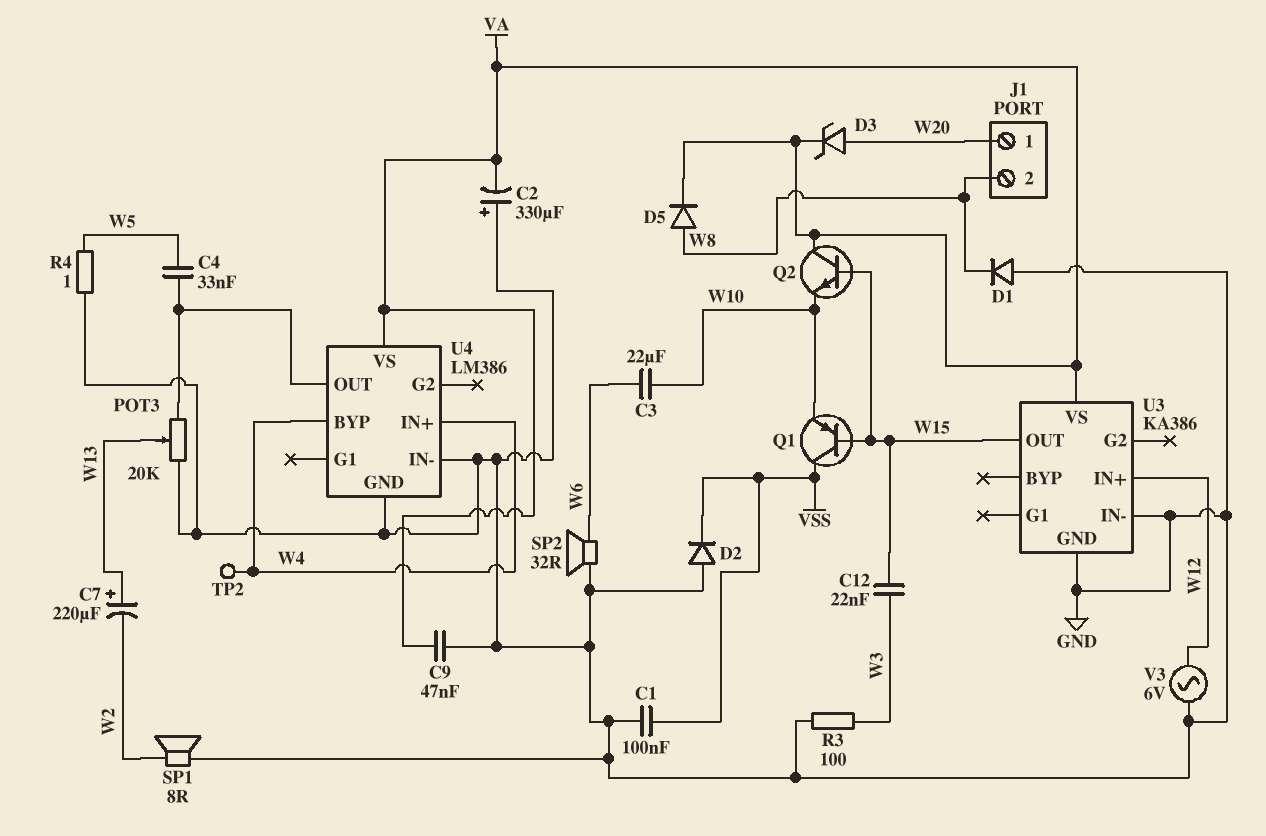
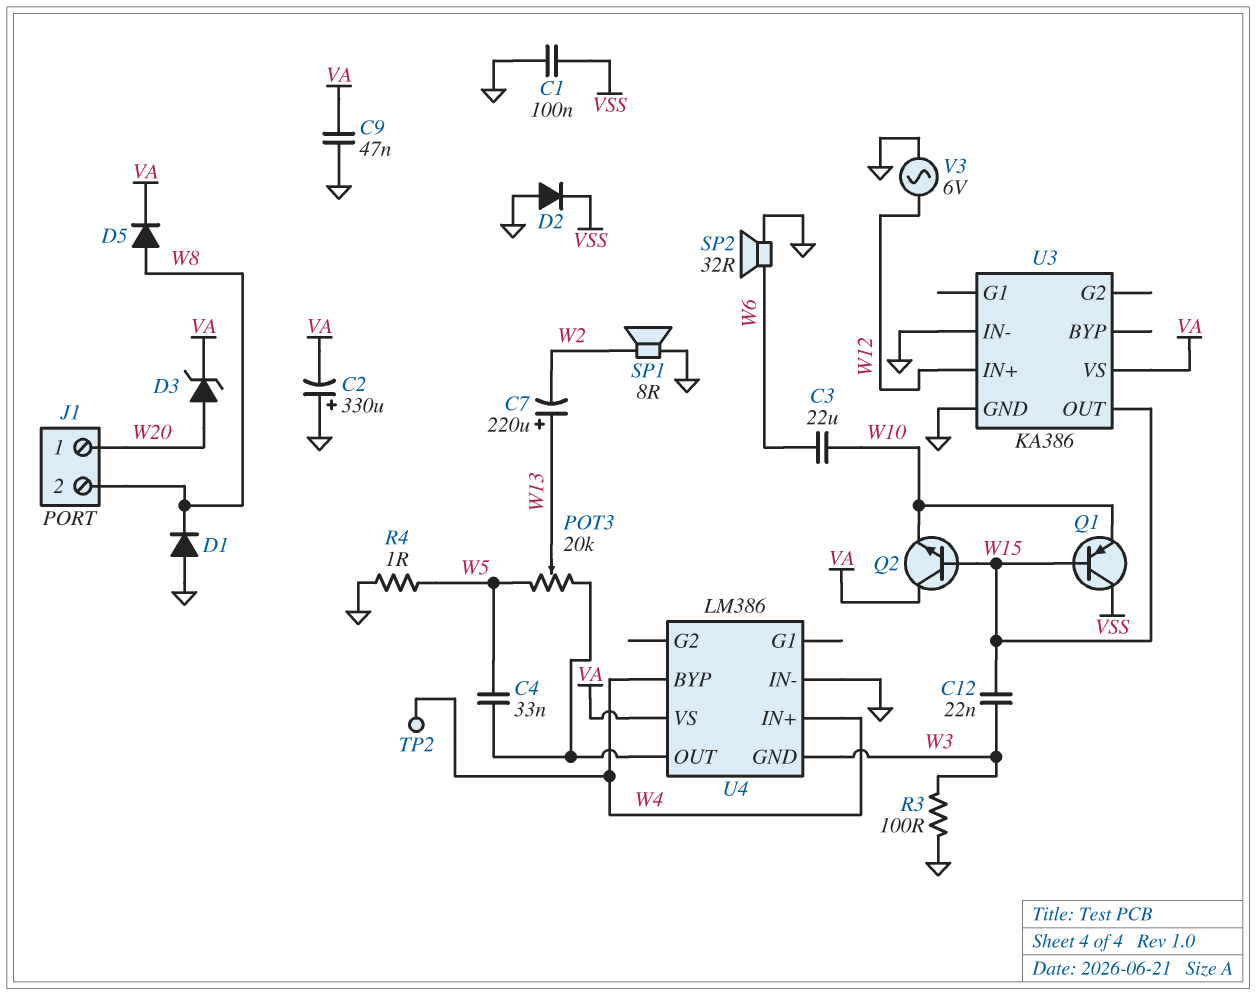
POT3: 20k (GND, U4/OUT, wiper W13) -> 20k (U4/OUT, W5, wiper W13)
U4 pin GND: GND -> W3

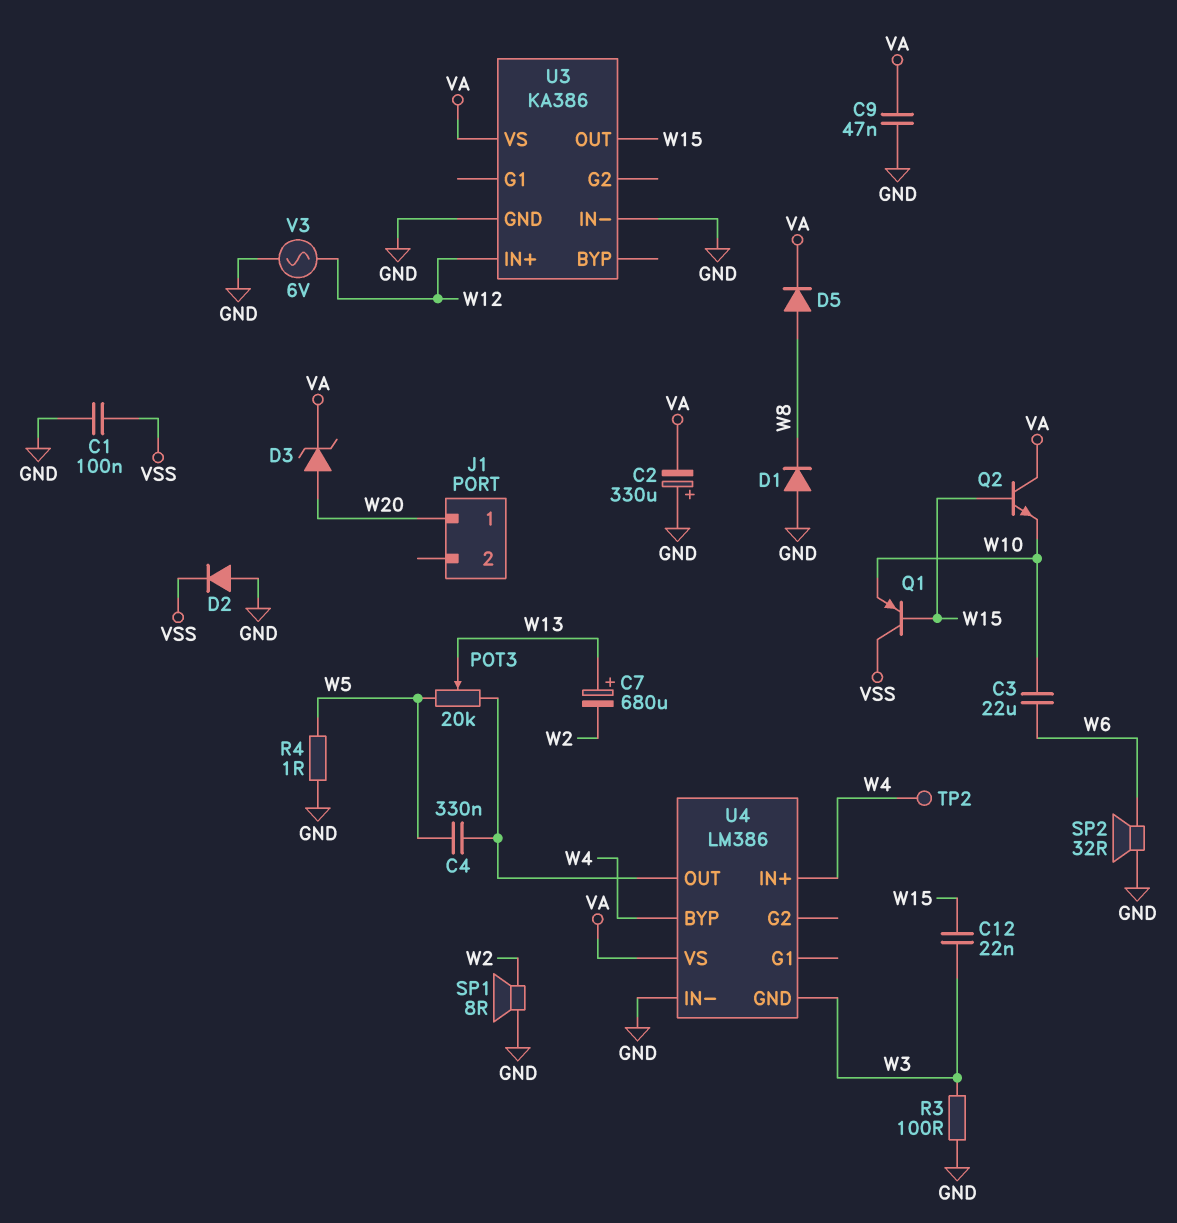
C4: 33nF (U4/OUT, W5) -> 330nF (U4/OUT, W5)
C7: 220uF (plus W13, minus W2) -> 680uF (plus W13, minus W2)
J1 pin 2: W8 -> none

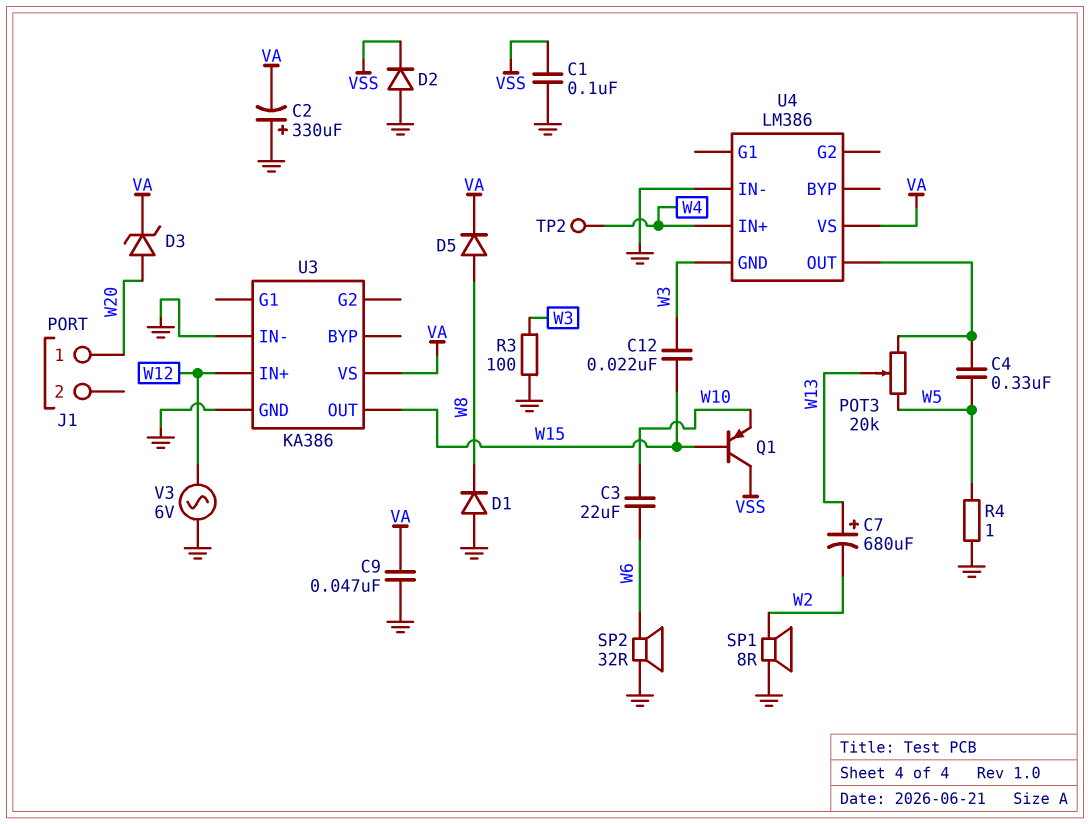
Q2: NPN (B W15, C VA, E W10) -> none
U4 pin BYP: W4 -> none

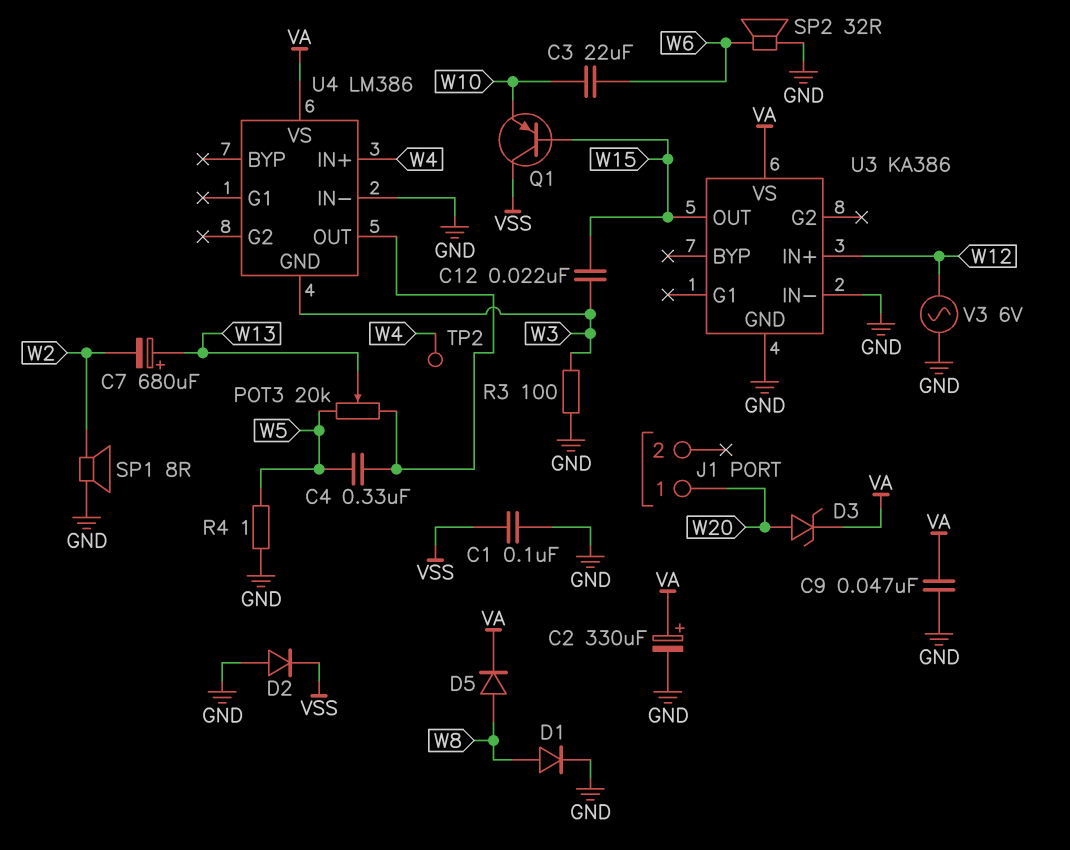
C2: 330uF (plus GND, minus VA) -> 330uF (plus VA, minus GND)
D1: diode (A GND, K W8) -> diode (A W8, K GND)

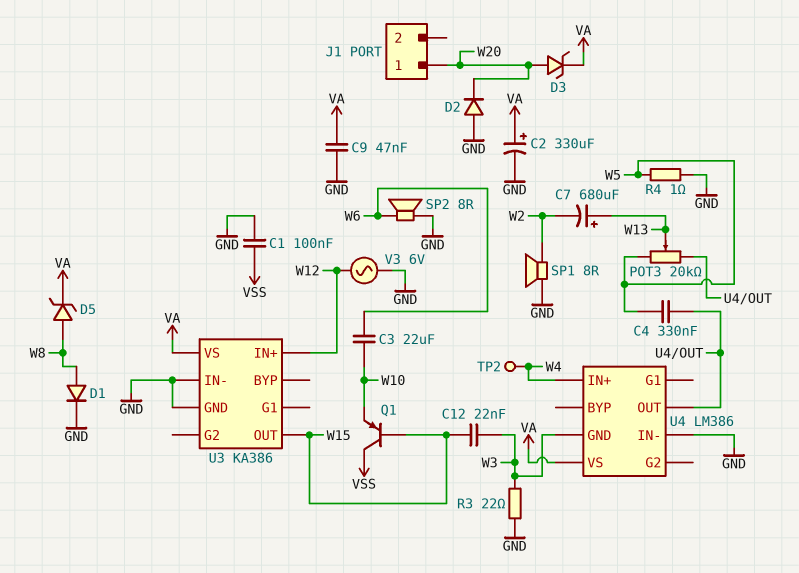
D2: diode (A GND, K VSS) -> diode (A GND, K W20)
D5: diode (A W8, K VA) -> zener (A W8, K VA)
R3: 100 (GND, W3) -> 22 (GND, W3)
SP2: speaker 32R (GND, W6) -> speaker 8R (GND, W6)

